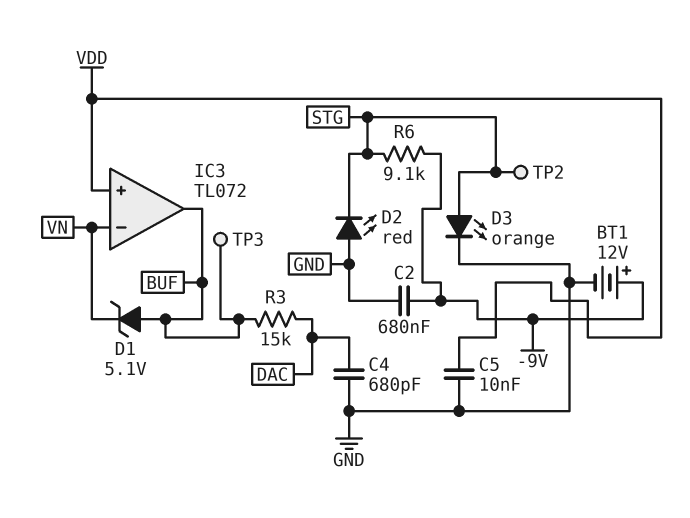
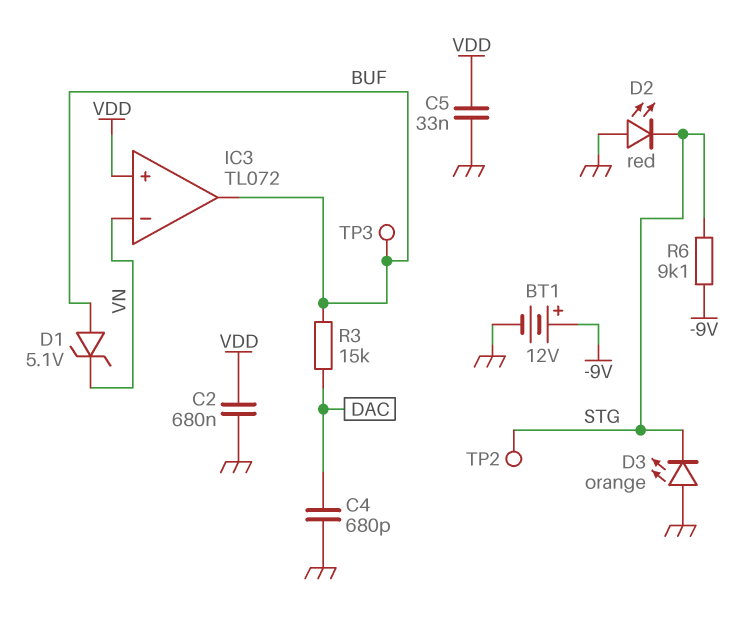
C2: 680nF (-9V, GND) -> 680nF (GND, VDD)
C5: 10nF (GND, VDD) -> 33nF (GND, VDD)
D3: LED orange (A STG, K GND) -> LED orange (A GND, K STG)

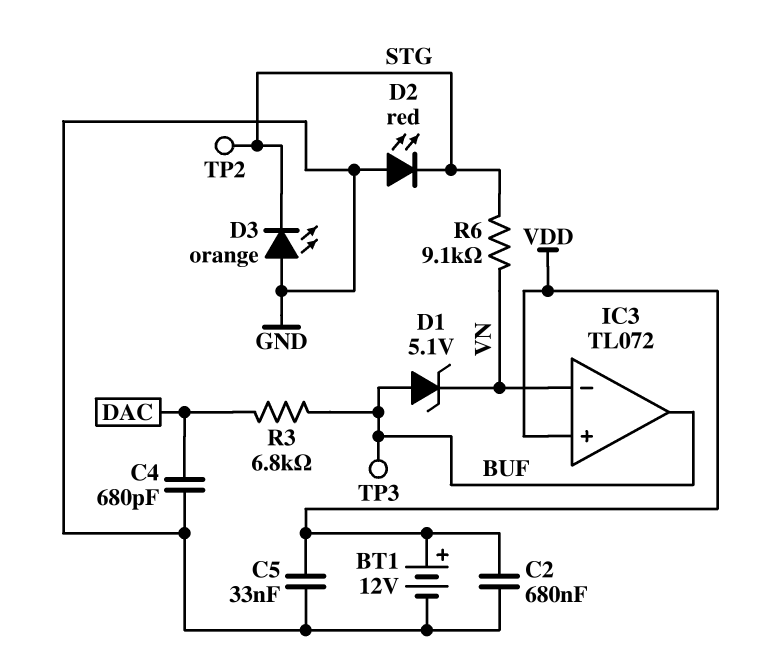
BT1: 12V (plus -9V, minus GND) -> 12V (plus VDD, minus GND)
R3: 15k (BUF, DAC) -> 6.8k (BUF, DAC)
R6: 9.1k (-9V, STG) -> 9.1k (STG, VN)

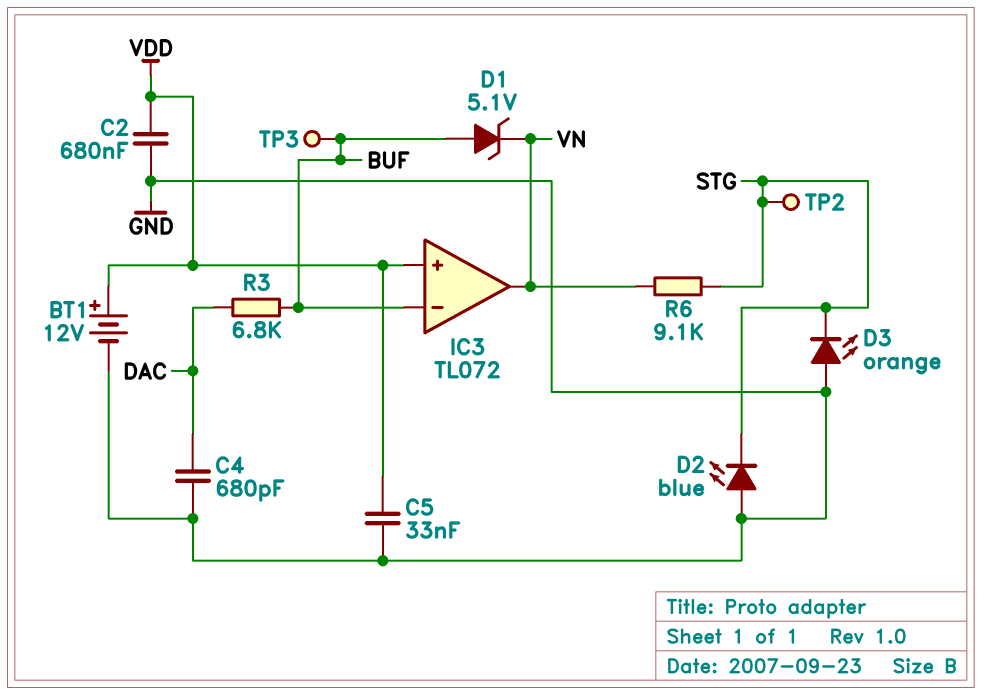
D2: LED red (A GND, K STG) -> LED blue (A GND, K STG)
IC3 pin in-: VN -> BUF
IC3 pin out: BUF -> VN

